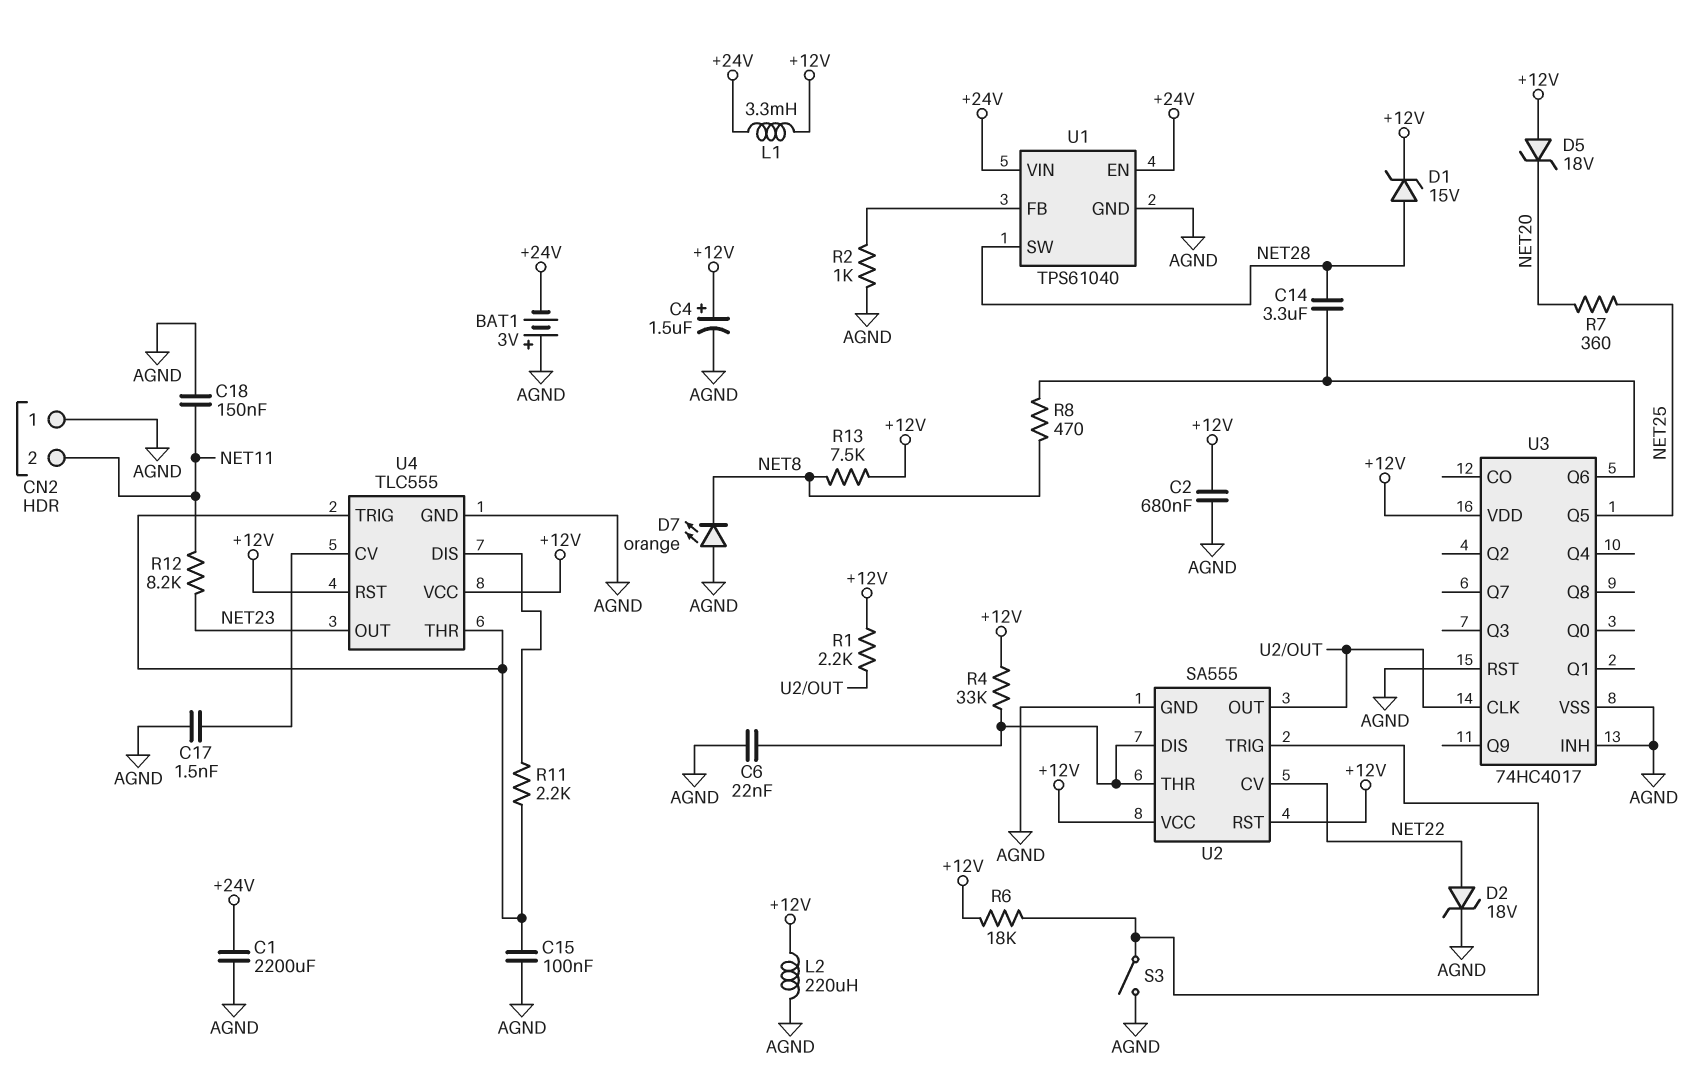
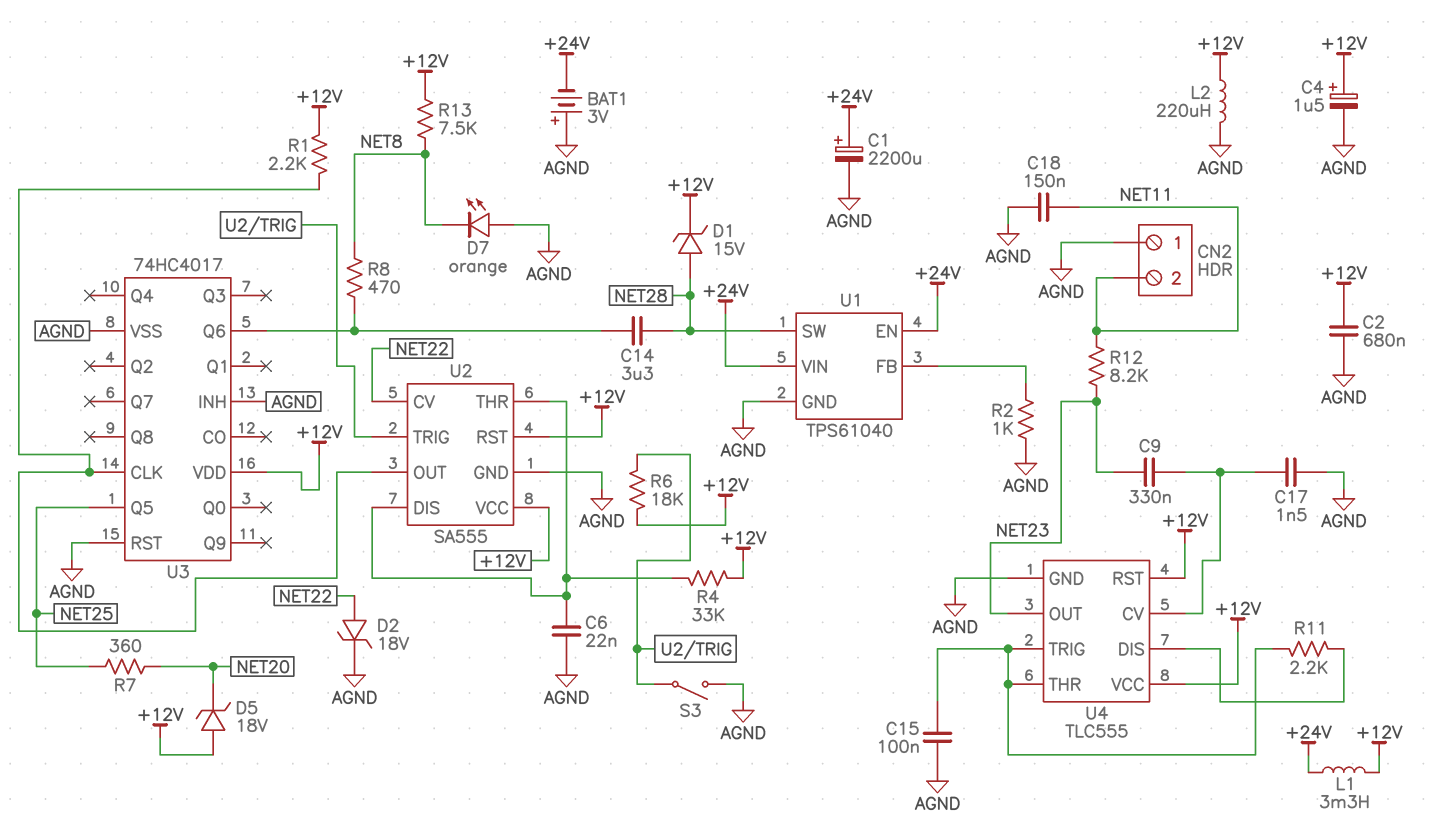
C1: 2200uF (+24V, AGND) -> 2200uF (plus +24V, minus AGND)
C9: none -> 330nF (NET23, U4/CV)

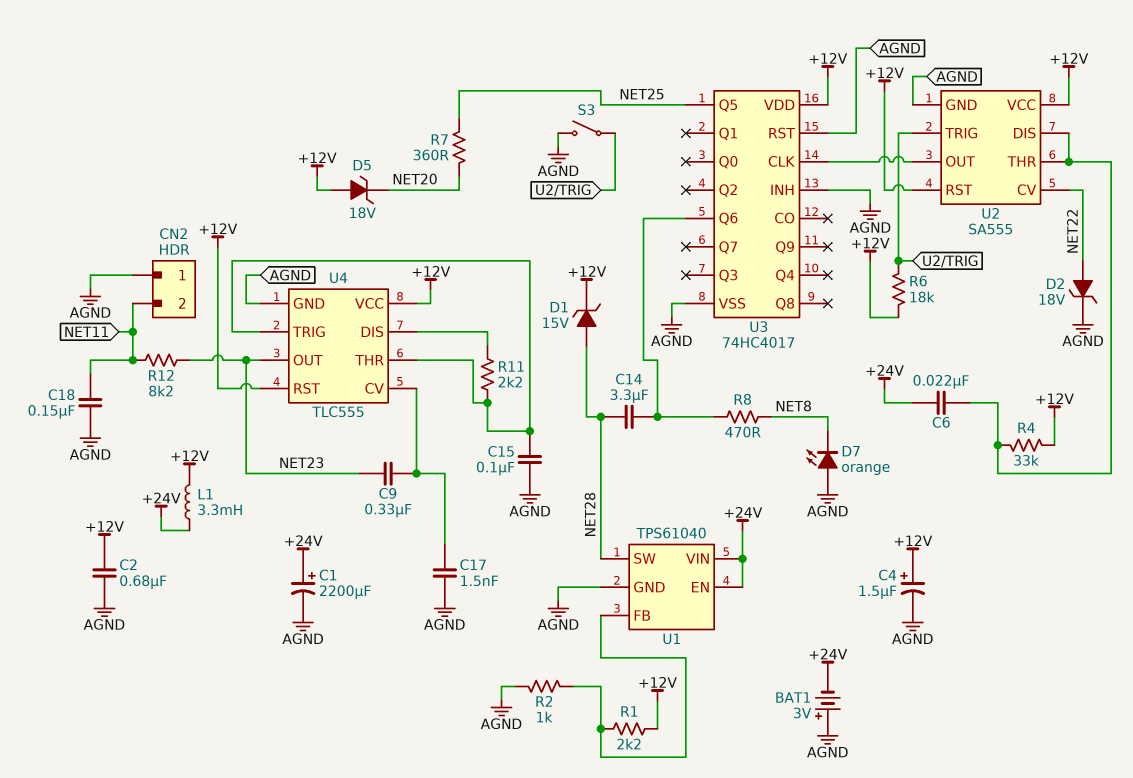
C6: 22nF (AGND, U2/DIS) -> 22nF (+24V, U2/DIS)
L2: 220uH (+12V, AGND) -> none
R1: 2.2k (+12V, U2/OUT) -> 2.2k (+12V, U1/FB)
R13: 7.5k (+12V, NET8) -> none

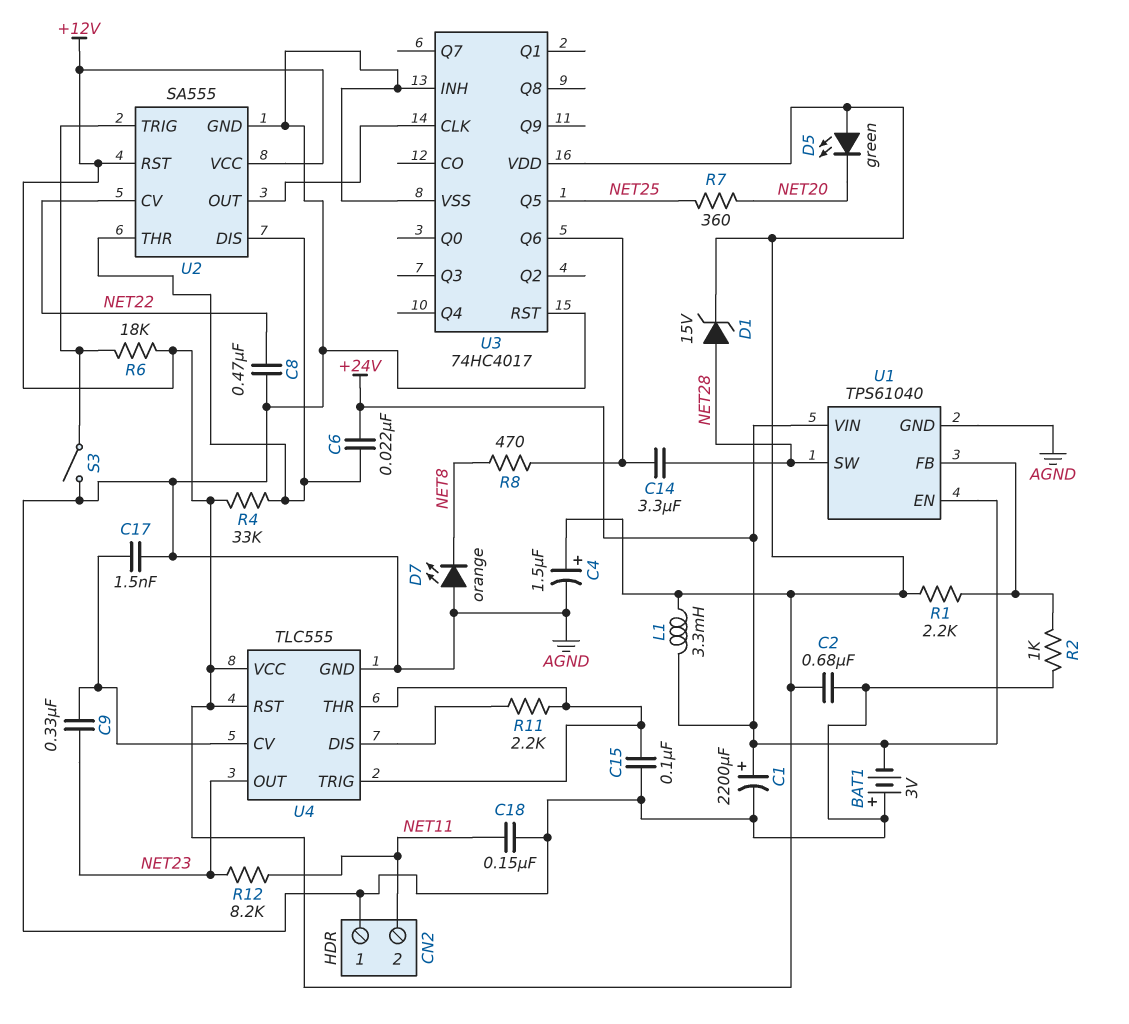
C8: none -> 470nF (AGND, NET22)
D2: zener 18V (A NET22, K AGND) -> none
D5: zener 18V (A +12V, K NET20) -> LED green (A +12V, K NET20)

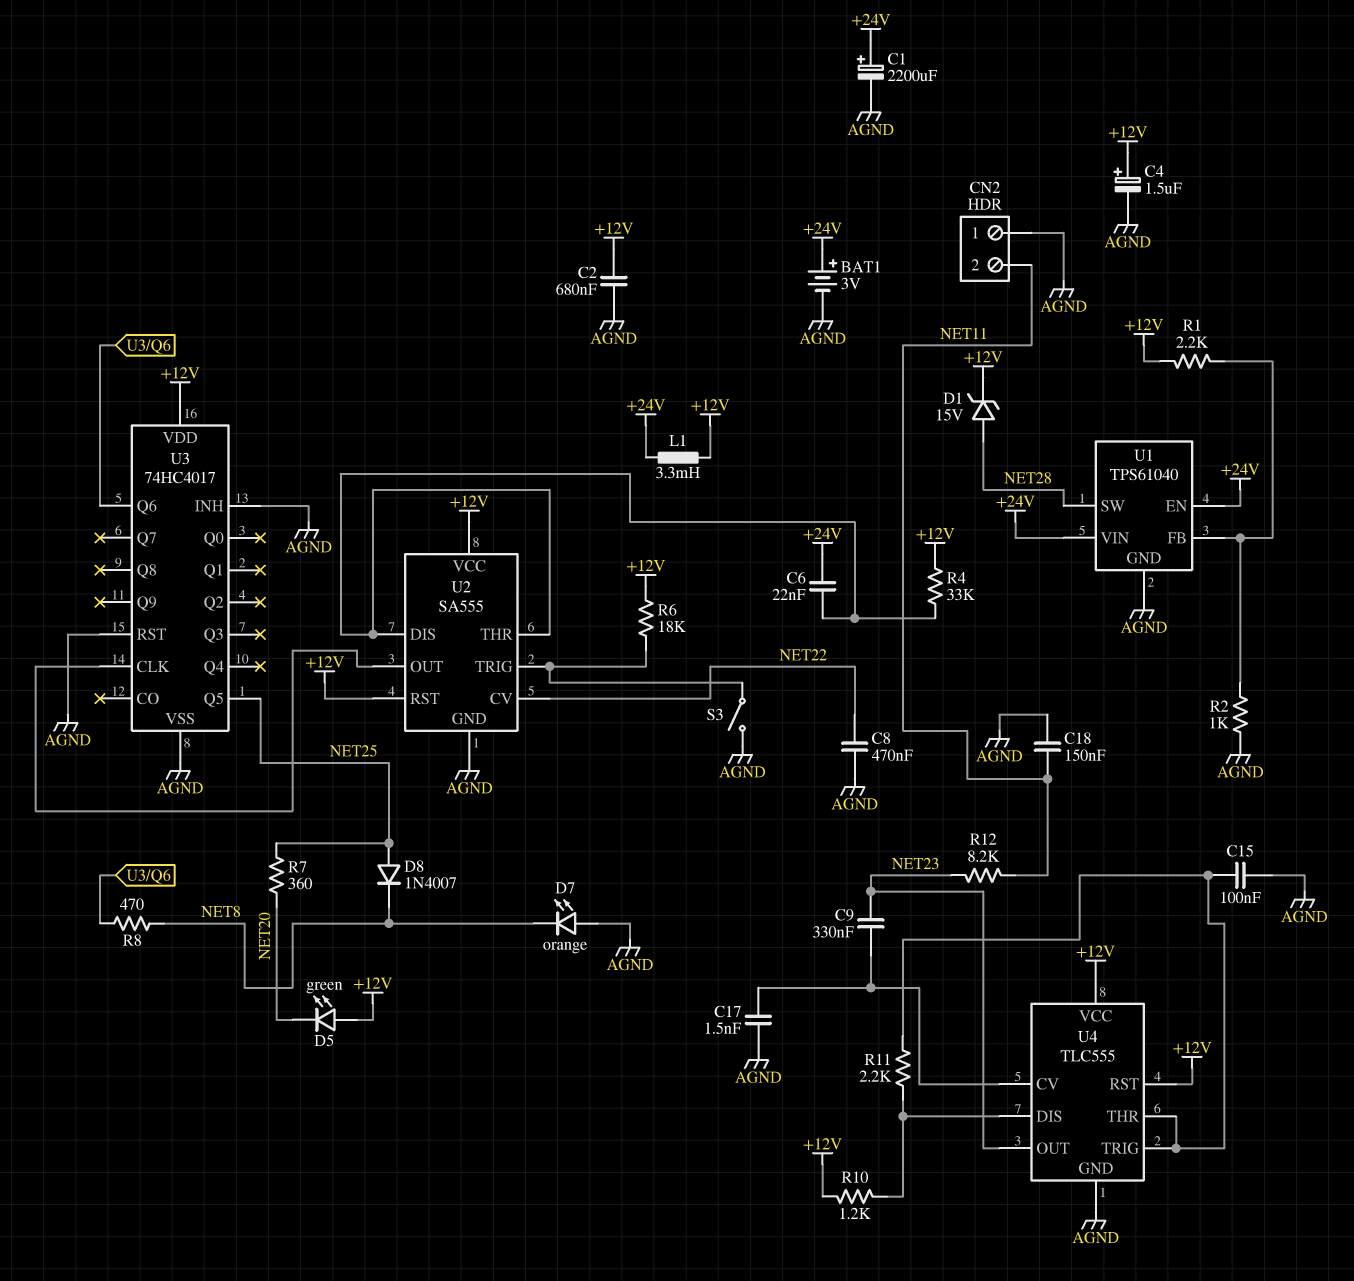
BAT1: 3V (plus AGND, minus +24V) -> 3V (plus +24V, minus AGND)
C14: 3.3uF (NET28, U3/Q6) -> none
D8: none -> diode 1N4007 (A NET25, K NET8)
R10: none -> 1.2k (+12V, U4/DIS)

